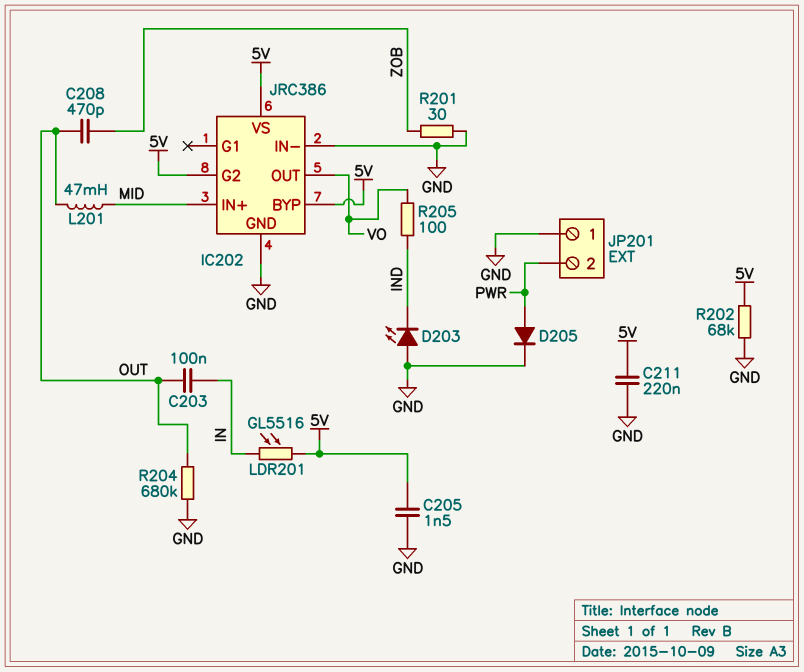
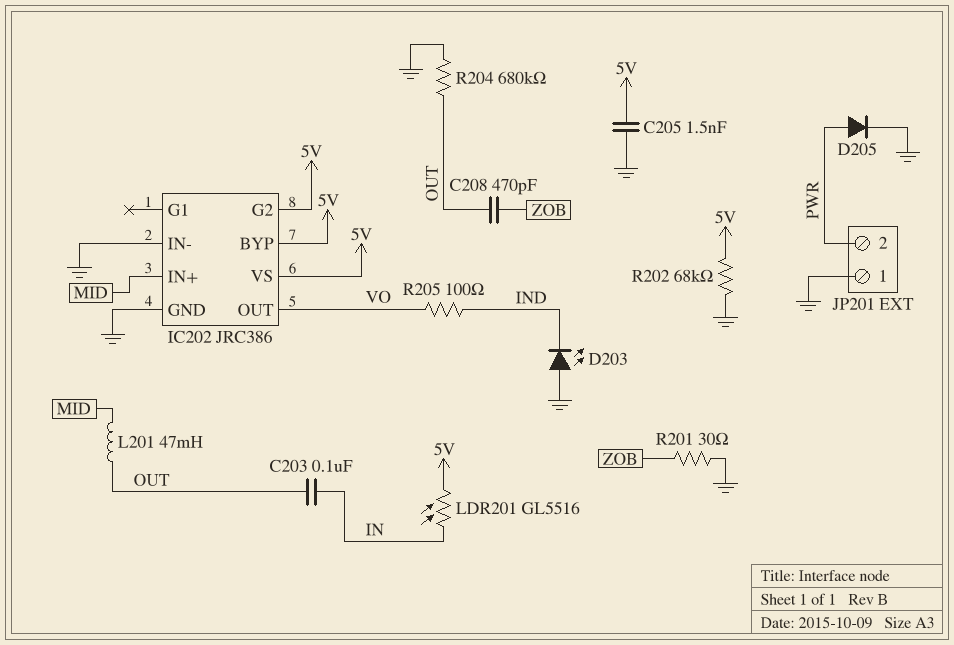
C211: 220nF (5V, GND) -> none

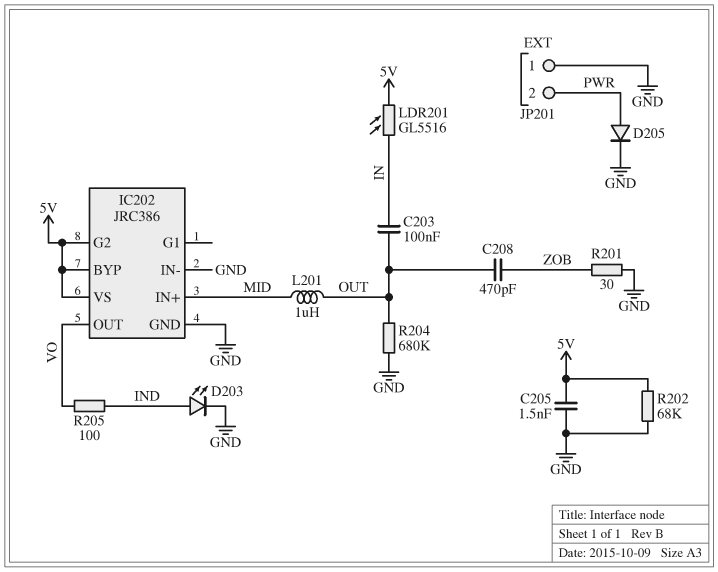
D203: LED (A GND, K IND) -> LED (A IND, K GND)
L201: 47mH (MID, OUT) -> 1uH (MID, OUT)

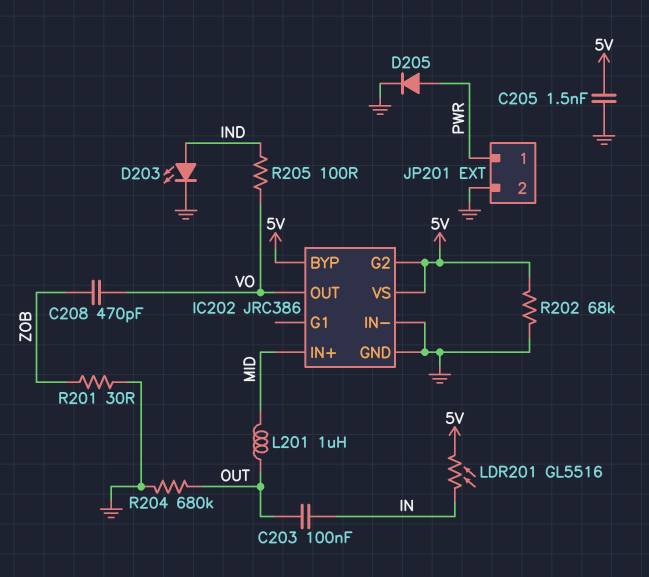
C208: 470pF (OUT, ZOB) -> 470pF (VO, ZOB)
JP201 pin 1: GND -> PWR
JP201 pin 2: PWR -> GND

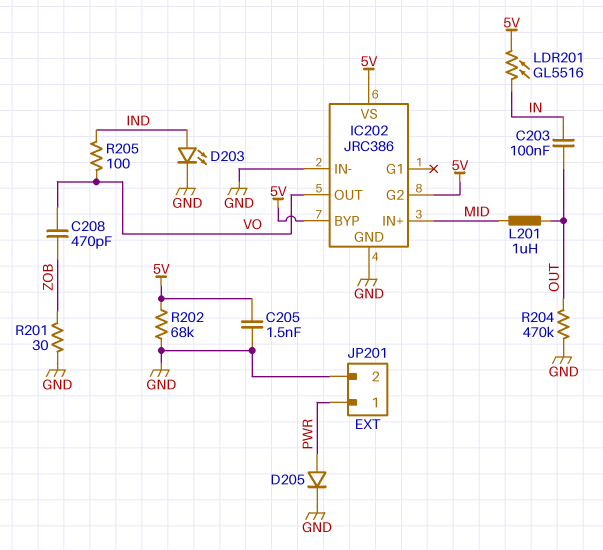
R204: 680k (GND, OUT) -> 470k (GND, OUT)

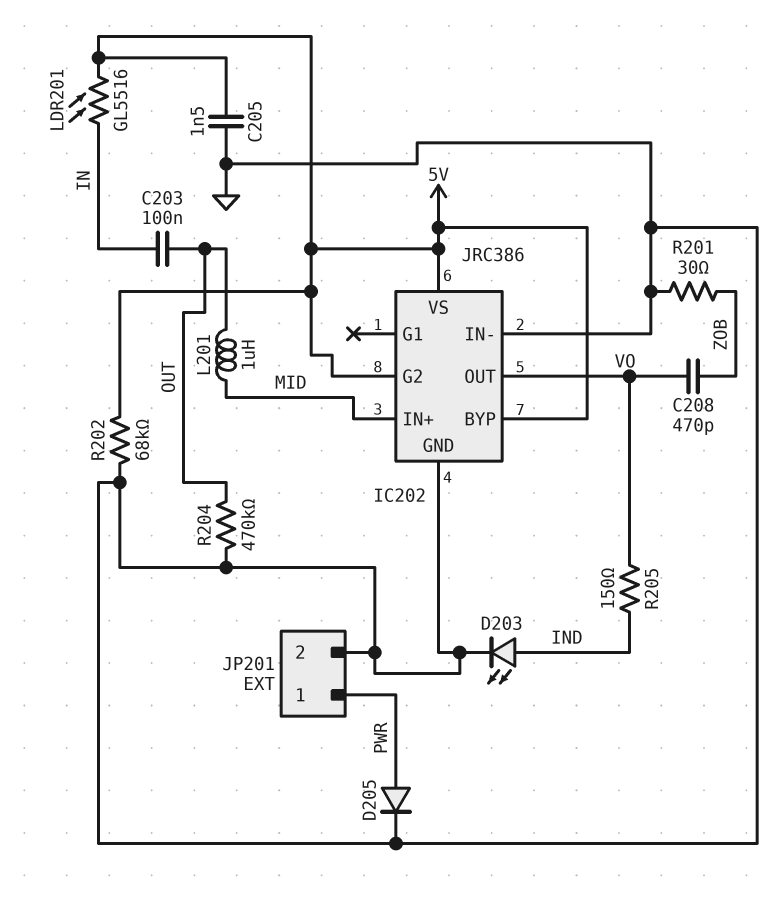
R205: 100 (IND, VO) -> 150 (IND, VO)

